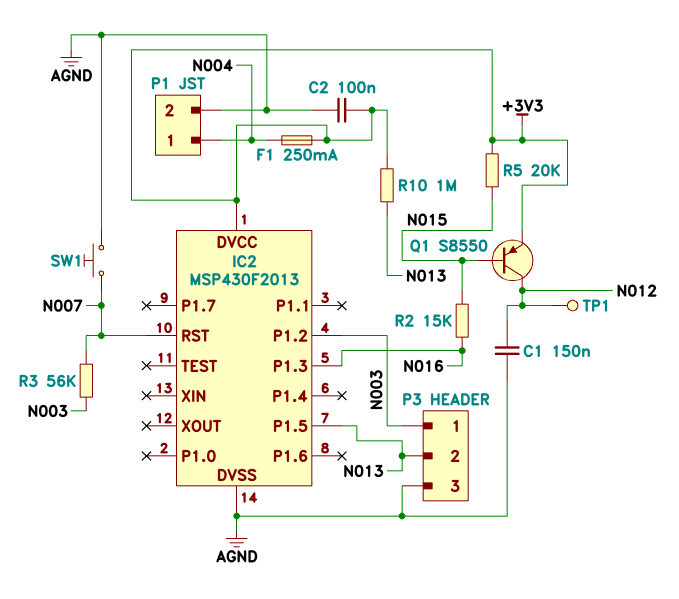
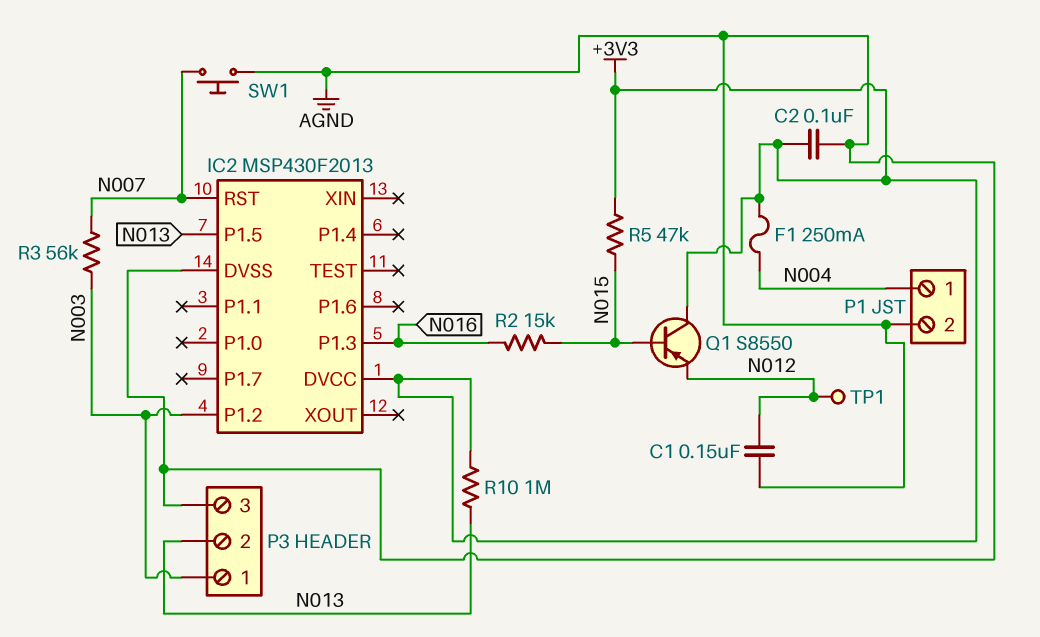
Q1: PNP S8550 (B N015, C N012, E +3V3) -> PNP S8550 (B N015, C +3V3, E N012)
R5: 20k (+3V3, N015) -> 47k (+3V3, N015)

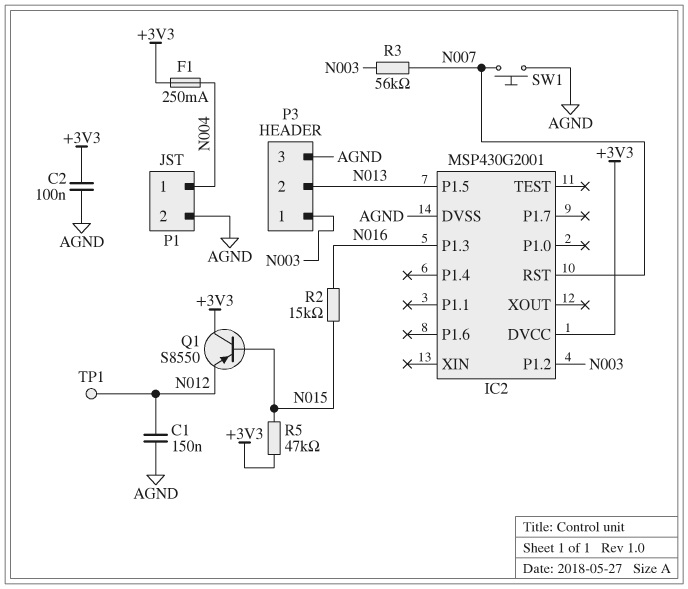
IC2: MSP430F2013 -> MSP430G2001
R10: 1M (+3V3, N013) -> none

